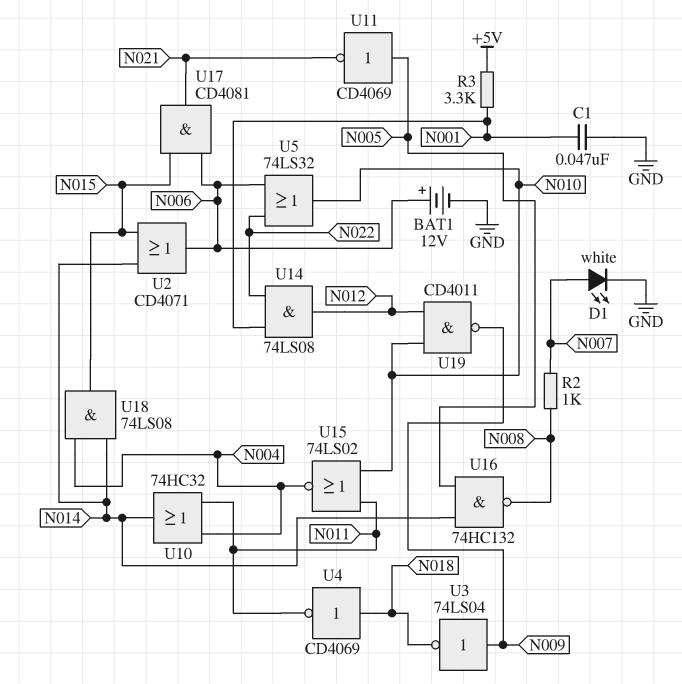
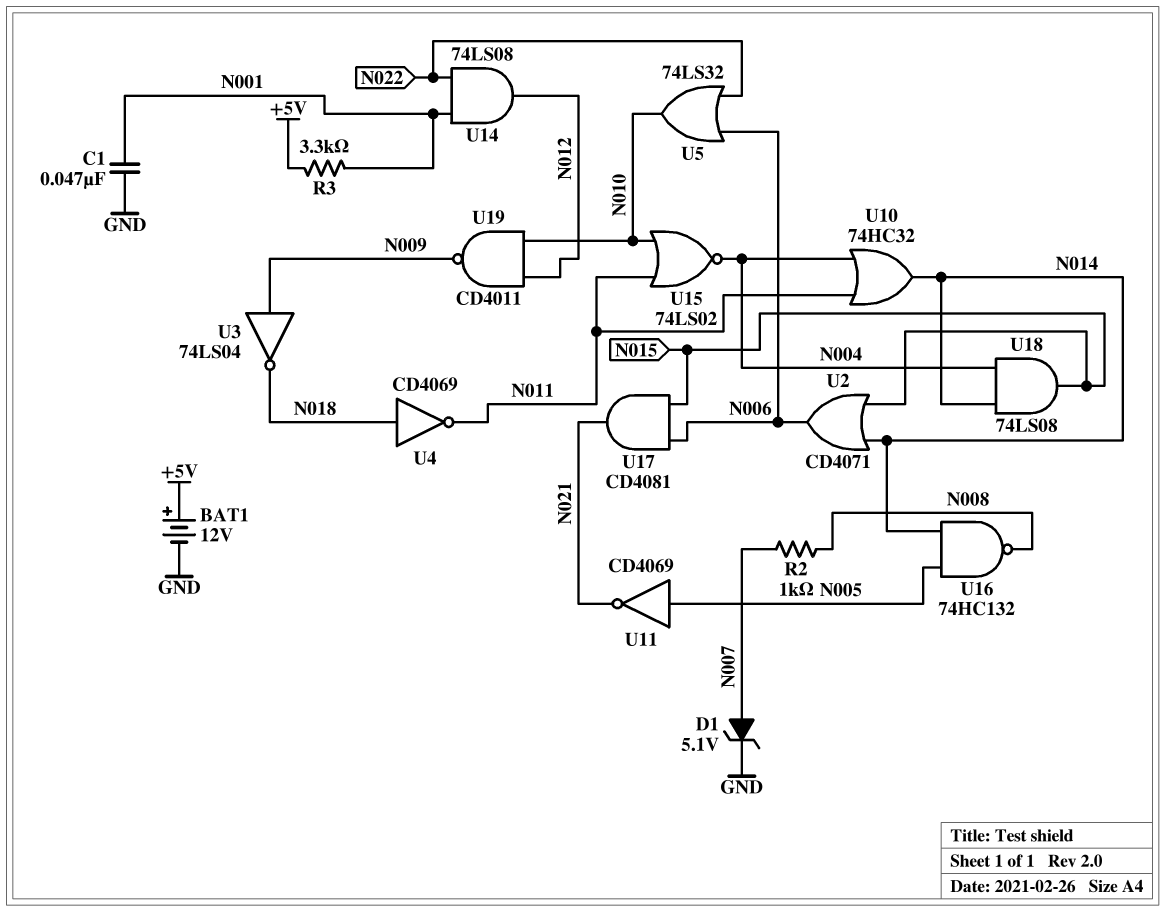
BAT1: 12V (plus N006, minus GND) -> 12V (plus +5V, minus GND)
D1: LED white (A N007, K GND) -> zener 5.1V (A N007, K GND)

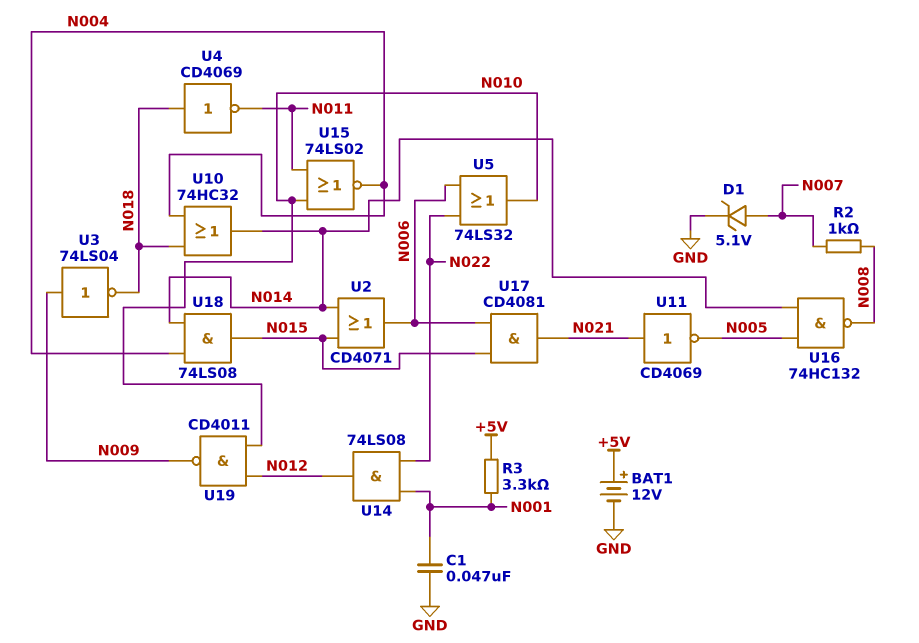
U10: OR 74HC32 (in N004, in N011, out N014) -> OR 74HC32 (in N004, in N018, out N014)
U11: NOT CD4069 (in N005, out N021) -> NOT CD4069 (in N021, out N005)

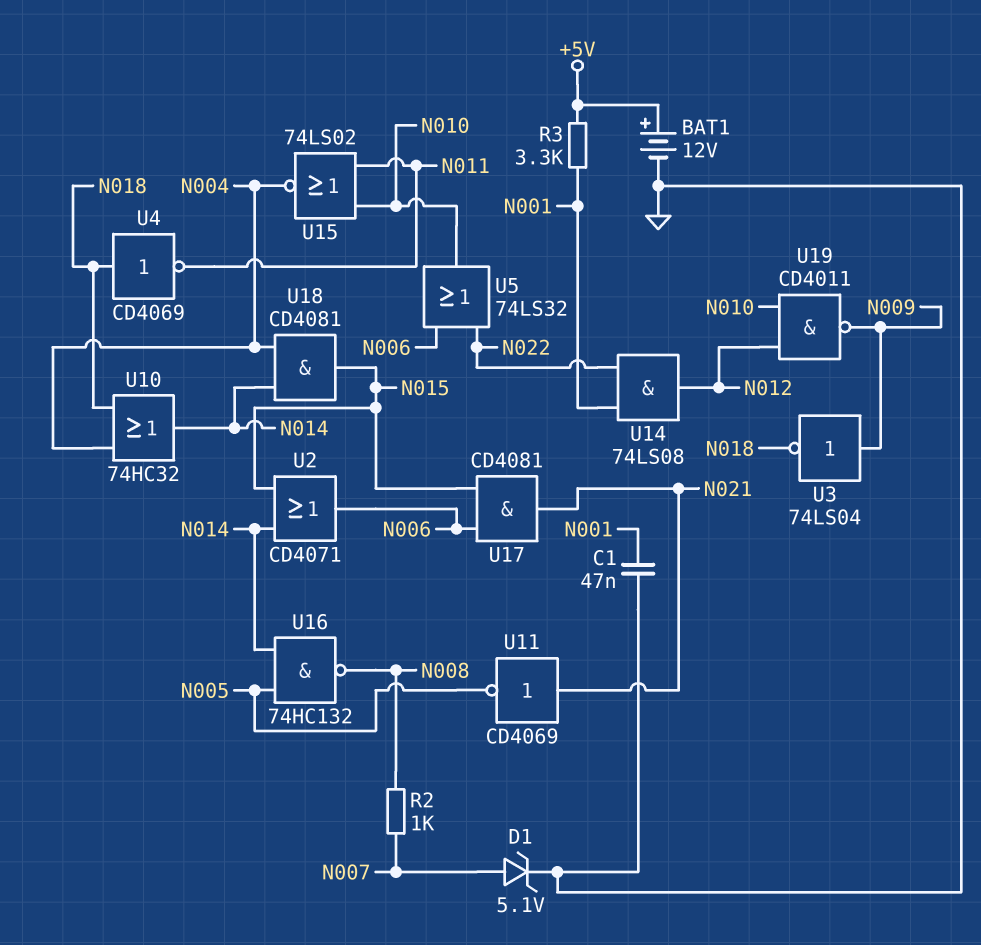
U18: AND 74LS08 (in N004, in N014, out N015) -> AND CD4081 (in N004, in N014, out N015)

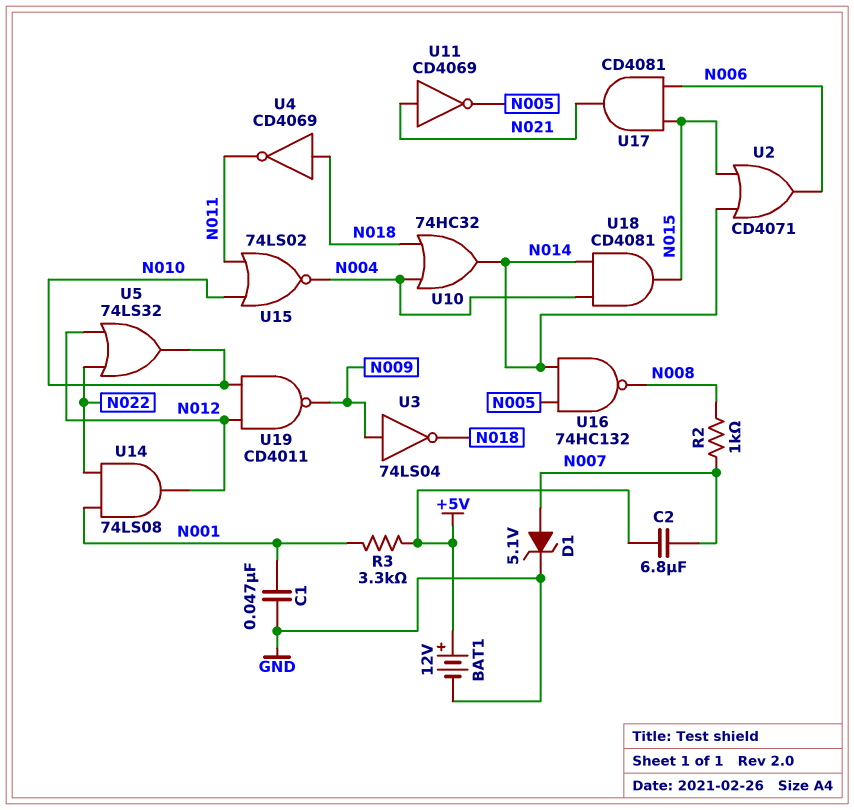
C2: none -> 6.8uF (+5V, N007)
U5: OR 74LS32 (in N006, in N022, out N010) -> OR 74LS32 (in N012, in N022, out N010)

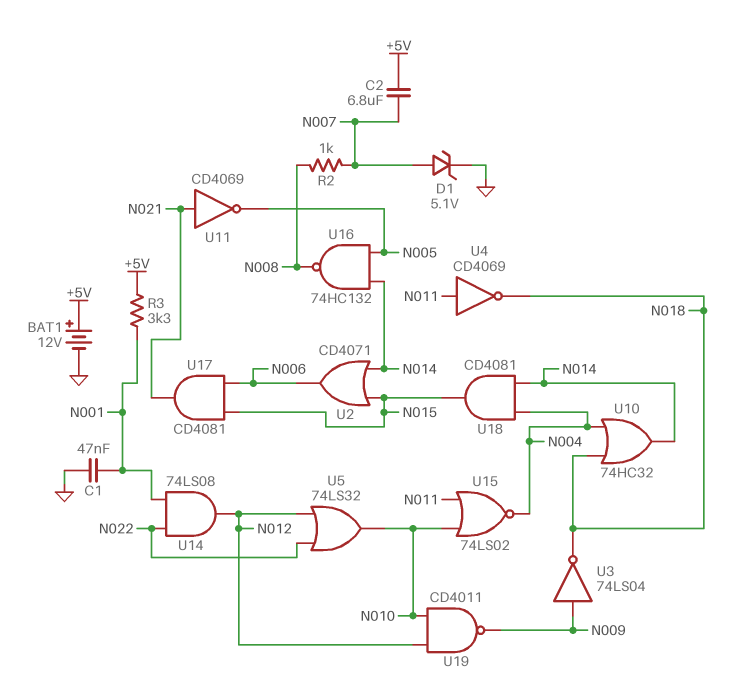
U4: NOT CD4069 (in N018, out N011) -> NOT CD4069 (in N011, out N018)

